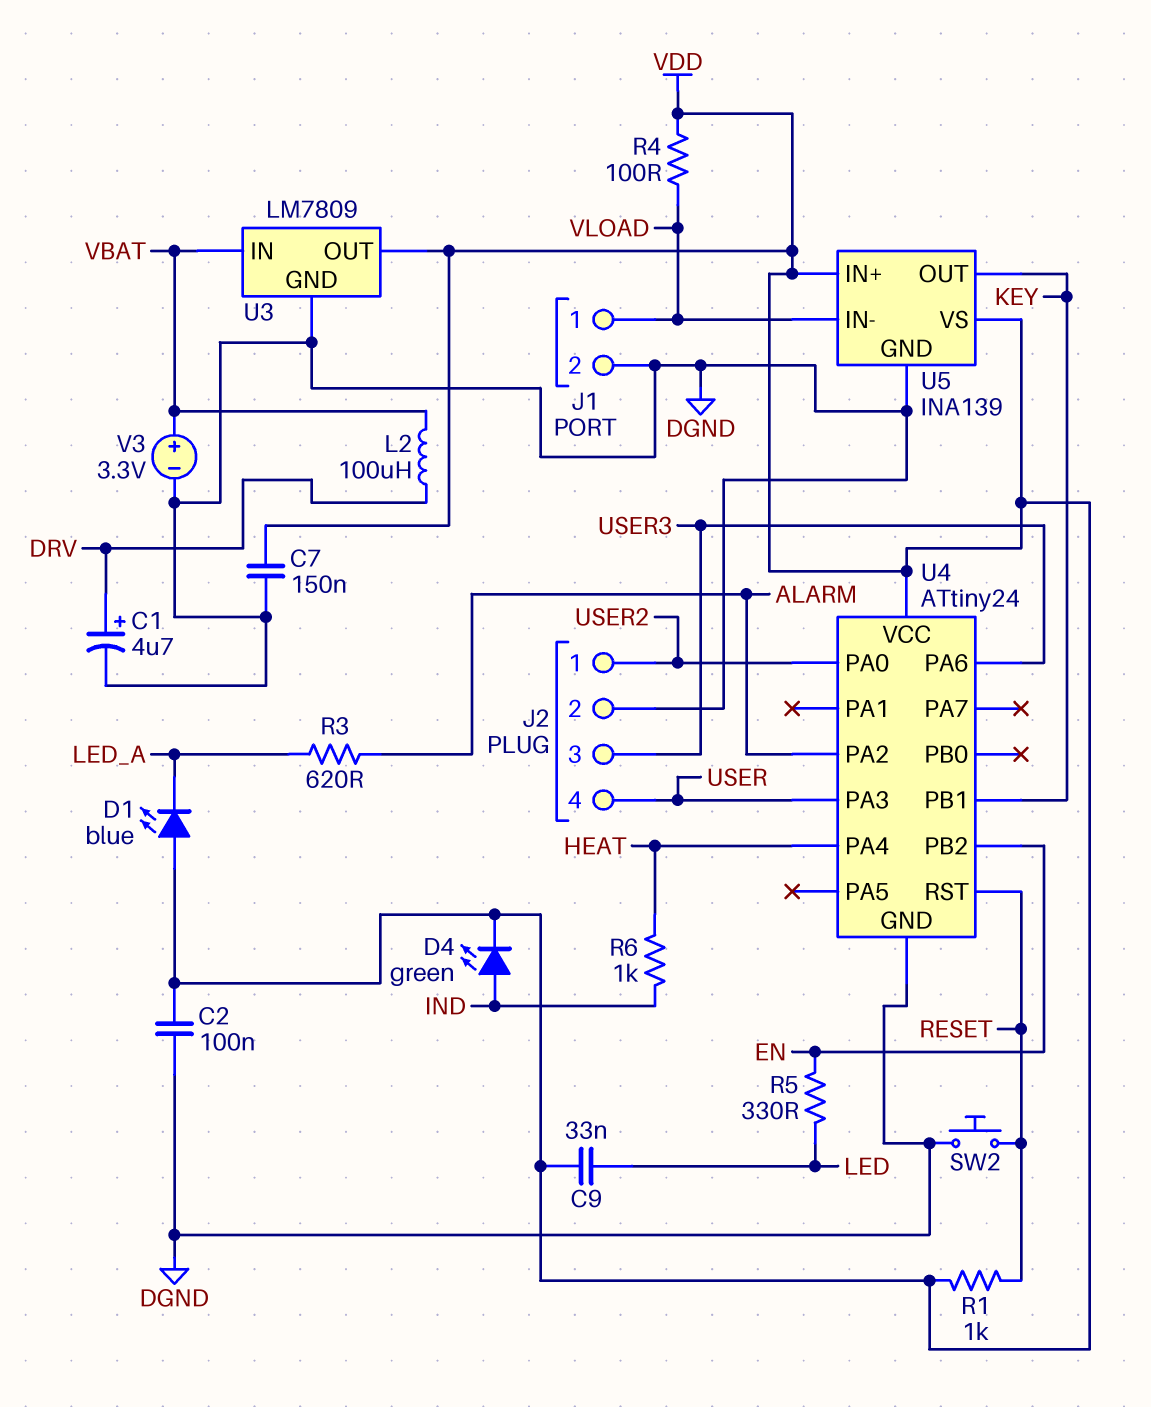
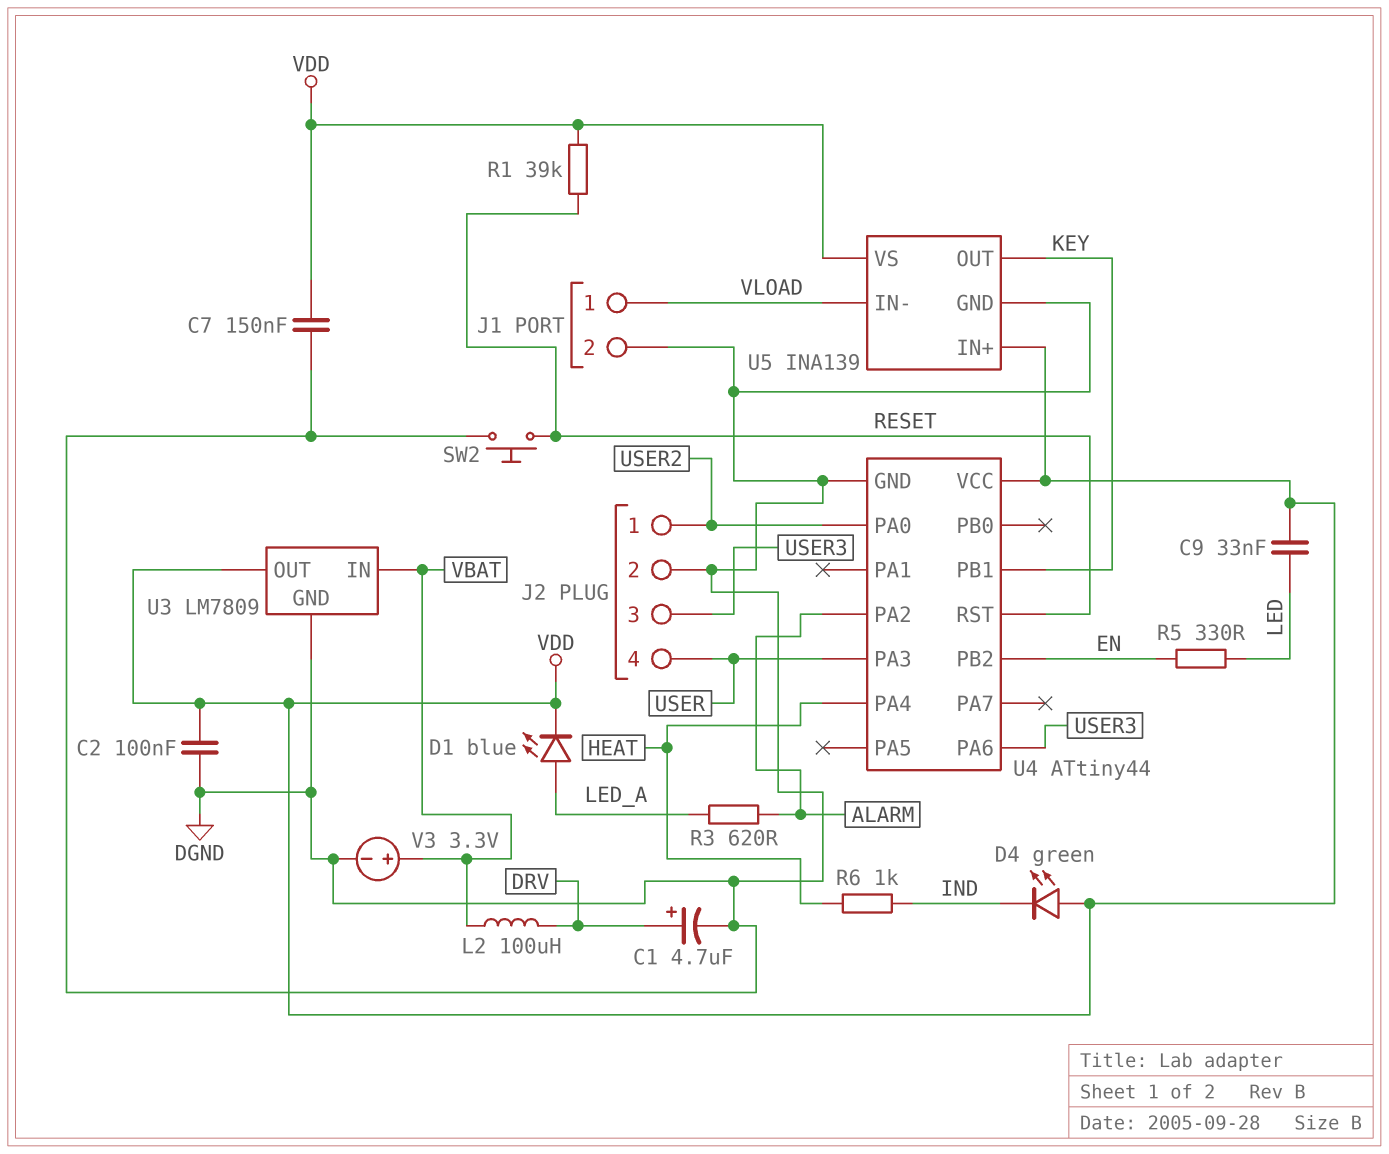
D1: LED blue (A VDD, K LED_A) -> LED blue (A LED_A, K VDD)
D4: LED green (A IND, K VDD) -> LED green (A VDD, K IND)
R1: 1k (RESET, VDD) -> 39k (RESET, VDD)
R4: 100 (VDD, VLOAD) -> none
U4: ATtiny24 -> ATtiny44

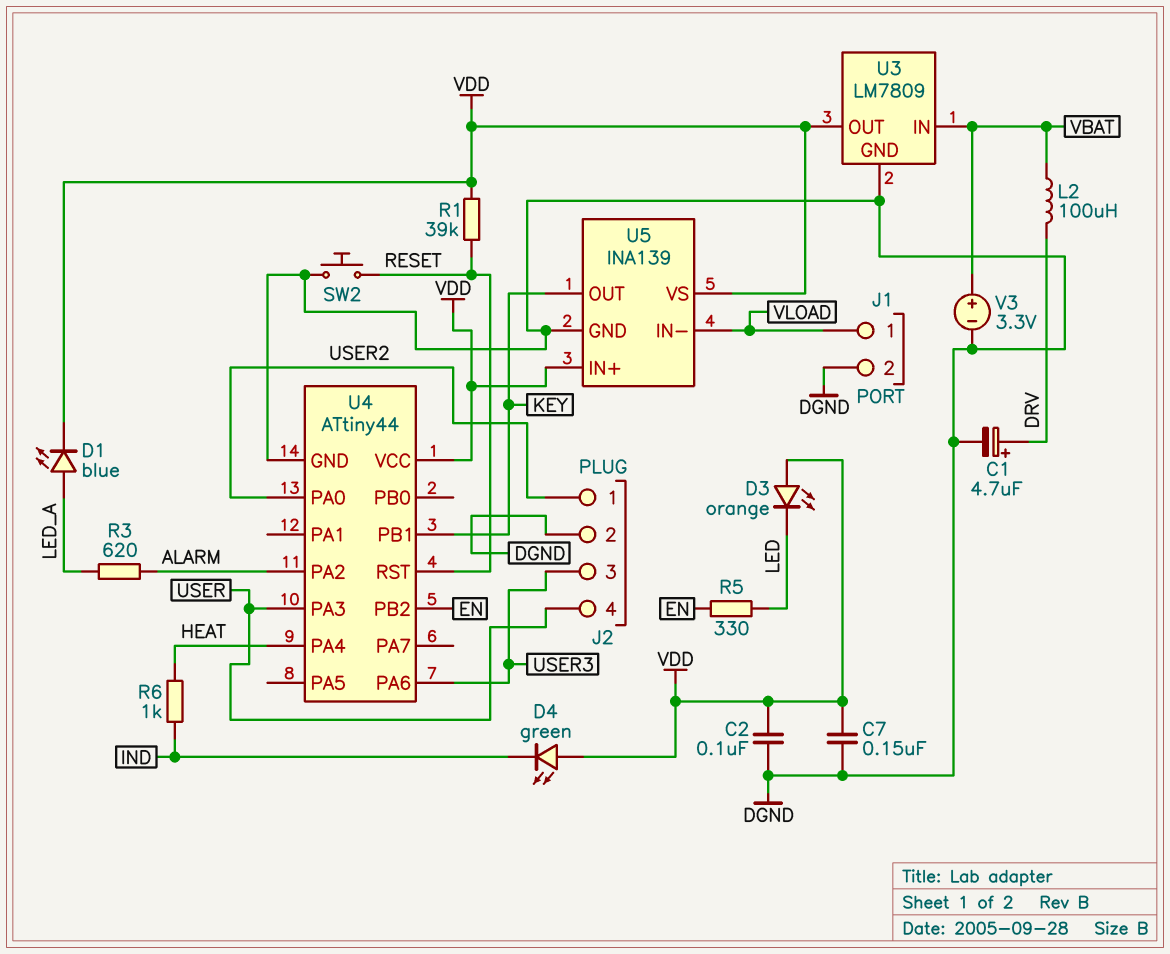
C9: 33nF (LED, VDD) -> none
D3: none -> LED orange (A VDD, K LED)

